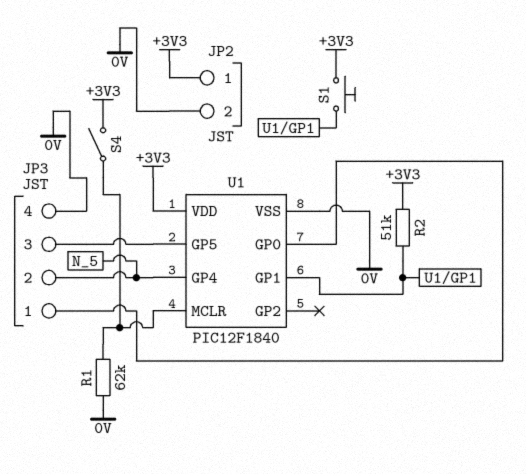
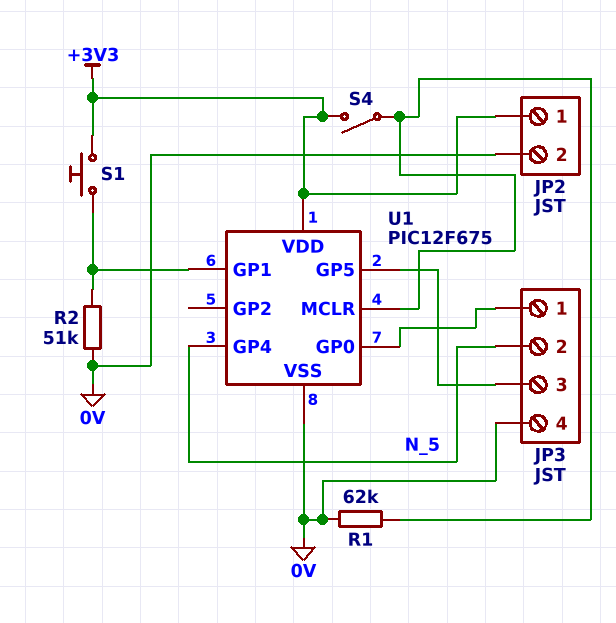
R2: 51k (+3V3, U1/GP1) -> 51k (0V, U1/GP1)
U1: PIC12F1840 -> PIC12F675

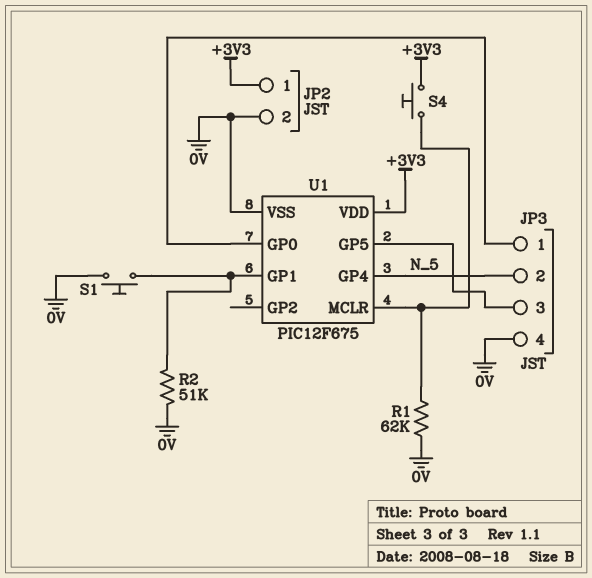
S1: button (+3V3, U1/GP1) -> button (0V, U1/GP1)
S4: switch (+3V3, U1/MCLR) -> button (+3V3, U1/MCLR)

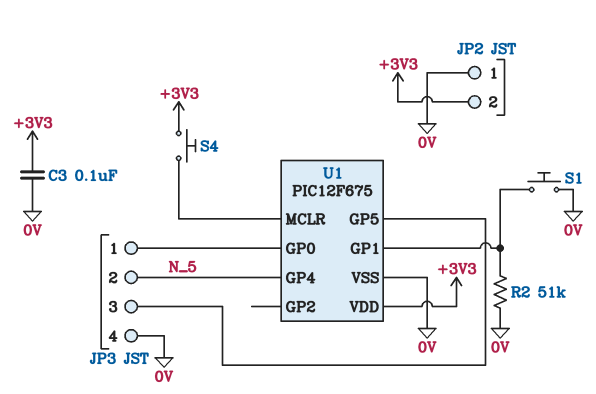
C3: none -> 100nF (+3V3, 0V)
JP2 pin 1: +3V3 -> 0V
JP2 pin 2: 0V -> +3V3
R1: 62k (0V, U1/MCLR) -> none

